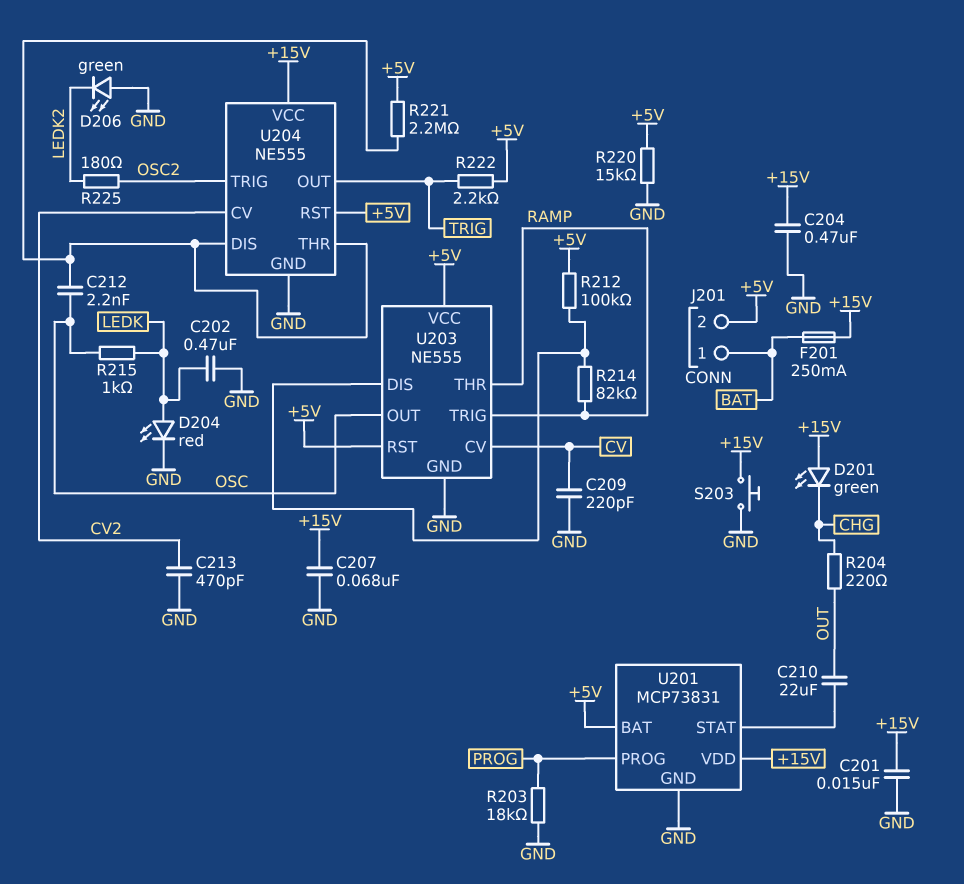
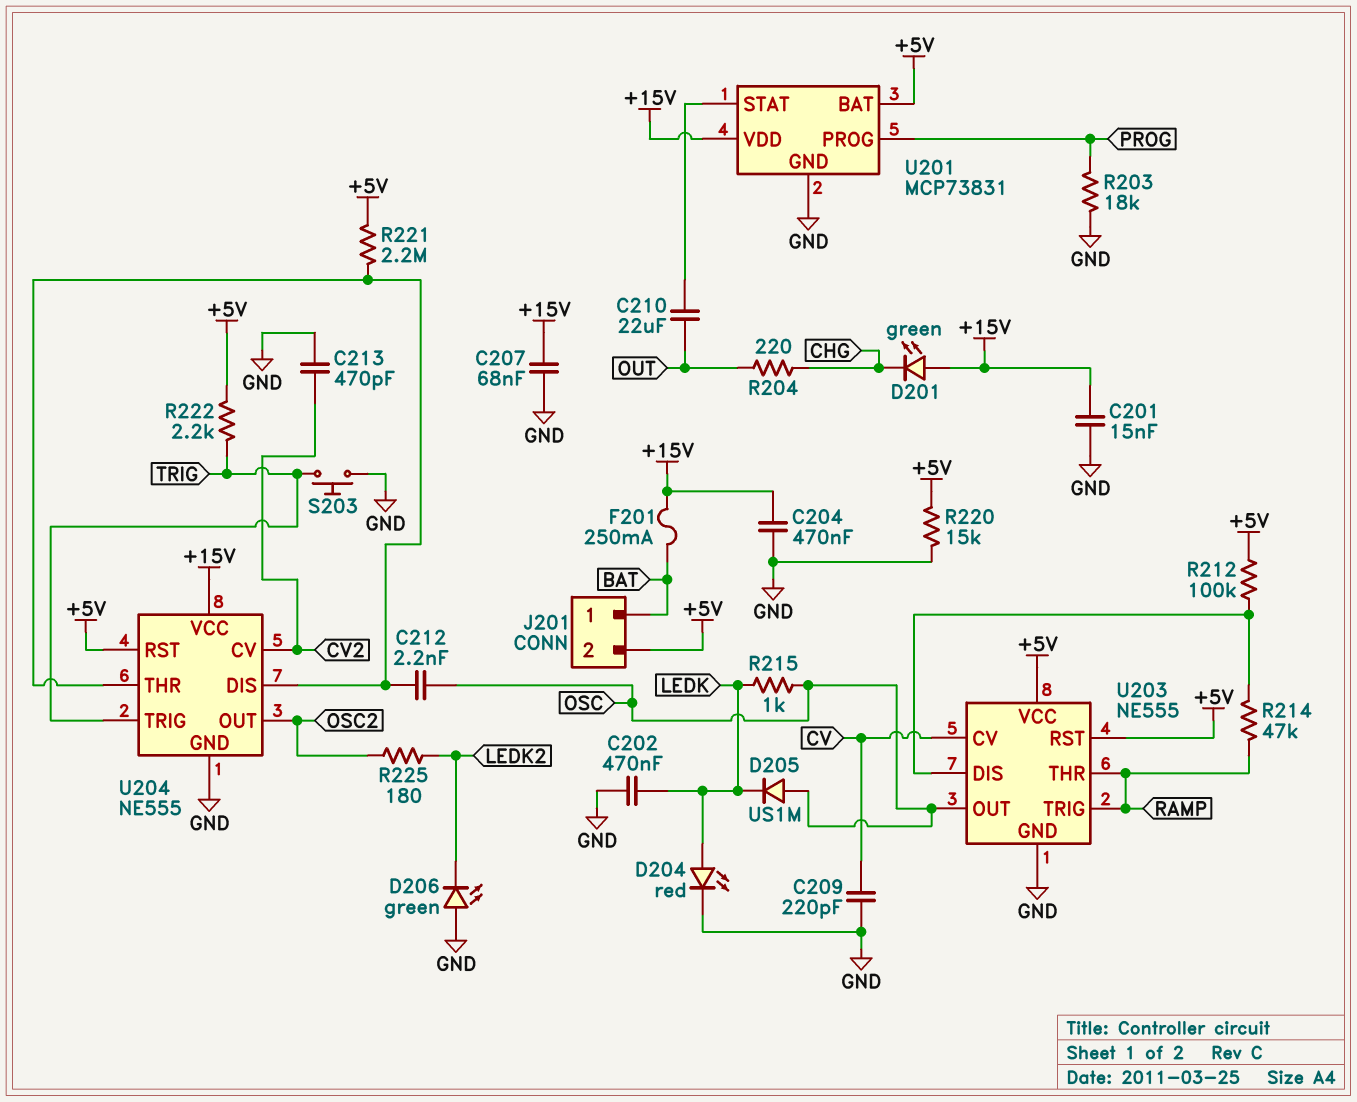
D205: none -> diode US1M (A OSC, K LEDK)
R214: 82k (RAMP, U203/DIS) -> 47k (RAMP, U203/DIS)
S203: button (+15V, GND) -> button (GND, TRIG)
U204 pin OUT: TRIG -> OSC2
U204 pin TRIG: OSC2 -> TRIG

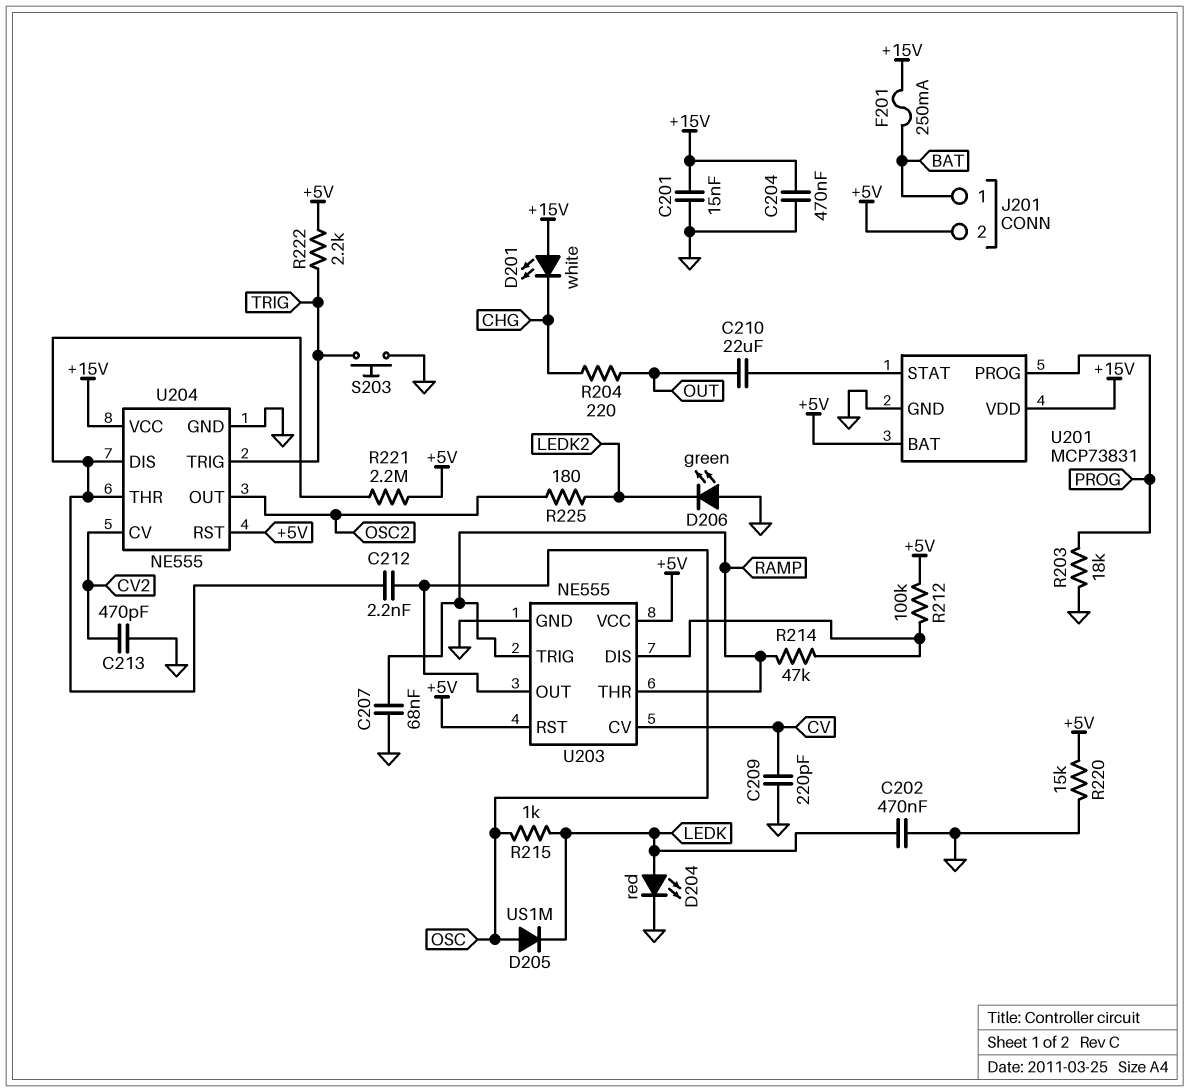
C207: 68nF (+15V, GND) -> 68nF (GND, RAMP)
D201: LED green (A +15V, K CHG) -> LED white (A +15V, K CHG)

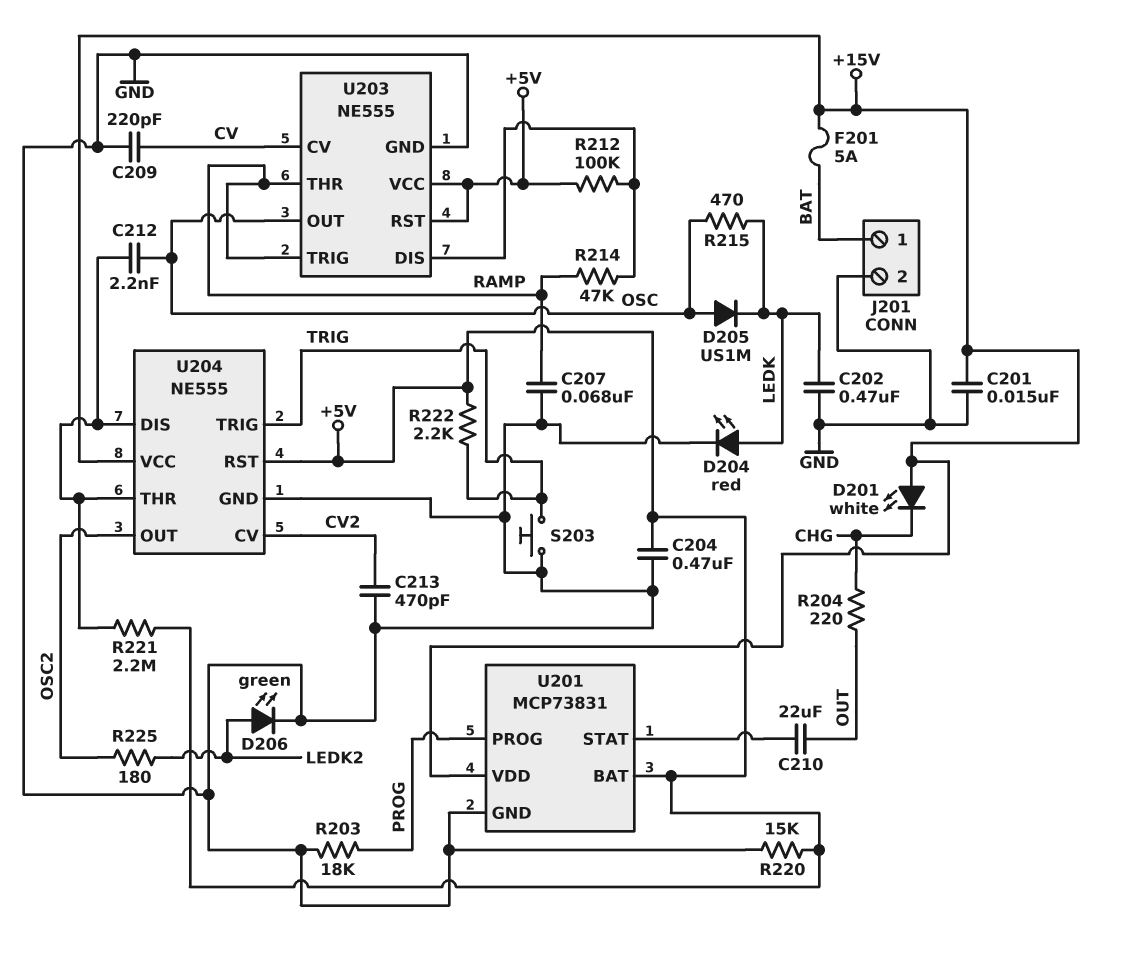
C204: 470nF (+15V, GND) -> 470nF (+5V, GND)
D206: LED green (A GND, K LEDK2) -> LED green (A LEDK2, K GND)
F201: 250mA (+15V, BAT) -> 5A (+15V, BAT)
J201 pin 2: +5V -> GND
R215: 1k (LEDK, OSC) -> 470 (LEDK, OSC)

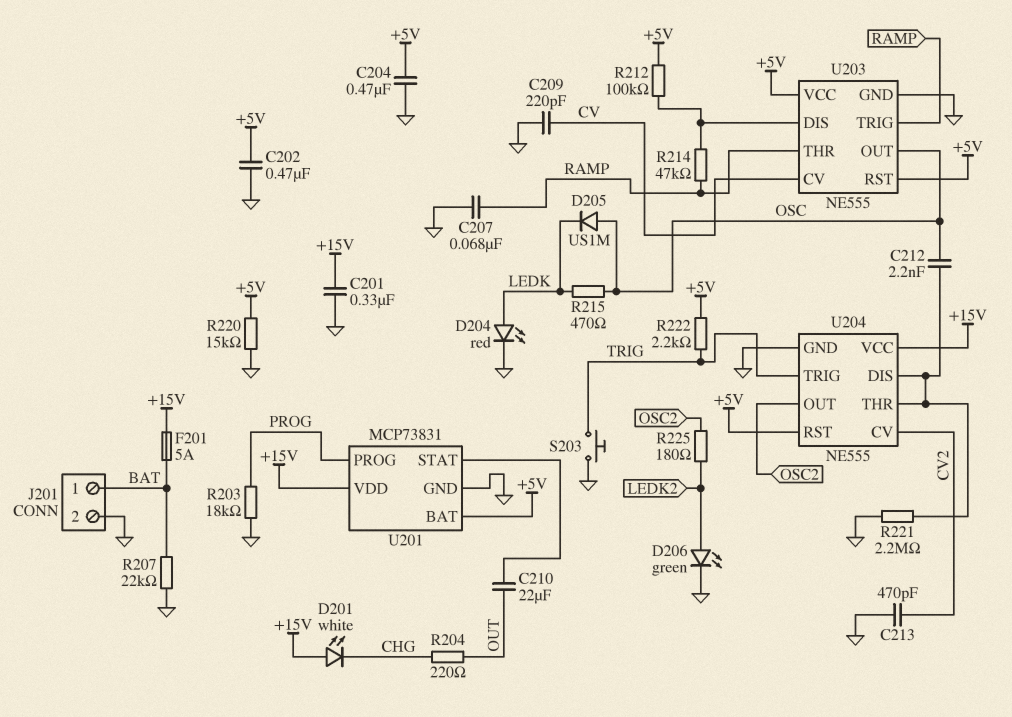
C201: 15nF (+15V, GND) -> 330nF (+15V, GND)
C202: 470nF (GND, LEDK) -> 470nF (+5V, GND)
R207: none -> 22k (BAT, GND)
R221: 2.2M (+5V, U204/DIS) -> 2.2M (GND, U204/DIS)

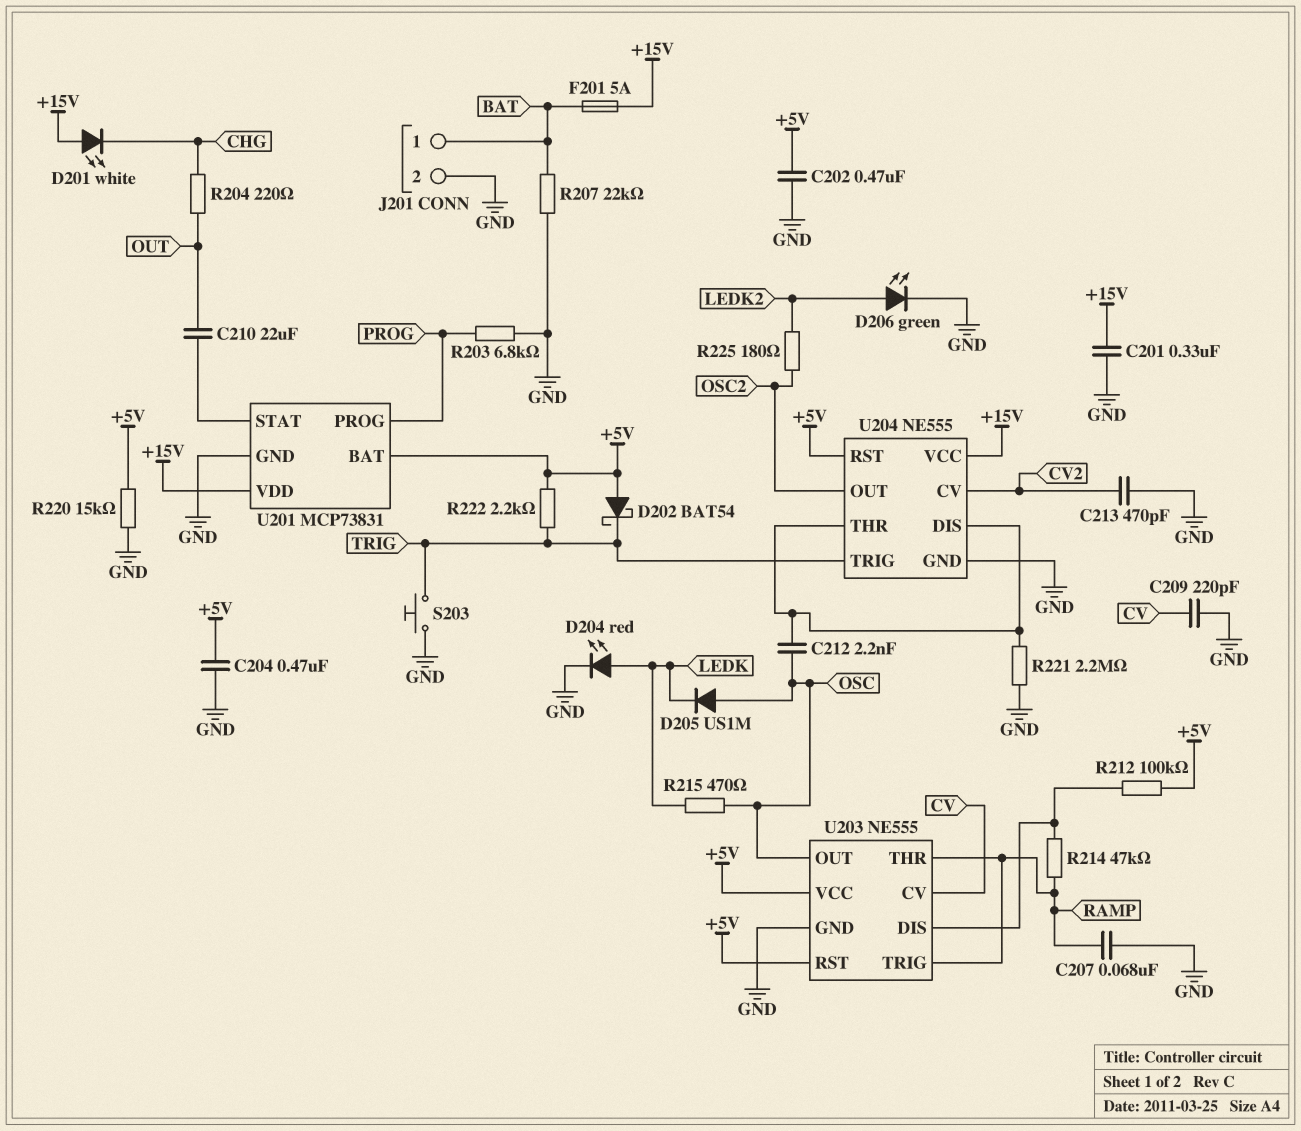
D202: none -> schottky BAT54 (A +5V, K TRIG)
R203: 18k (GND, PROG) -> 6.8k (GND, PROG)

